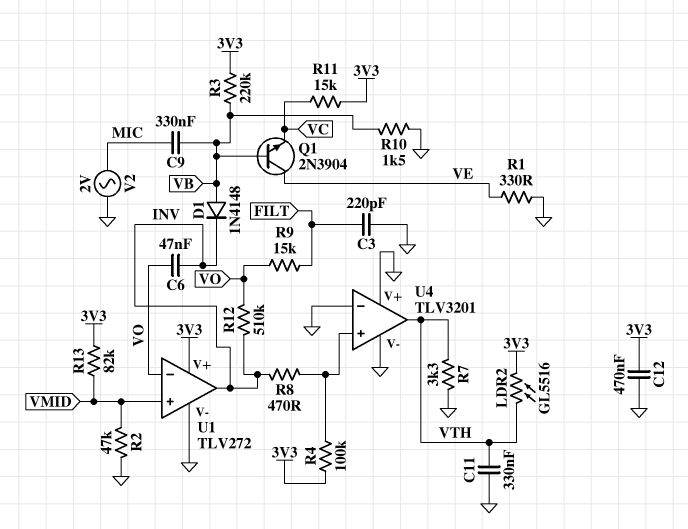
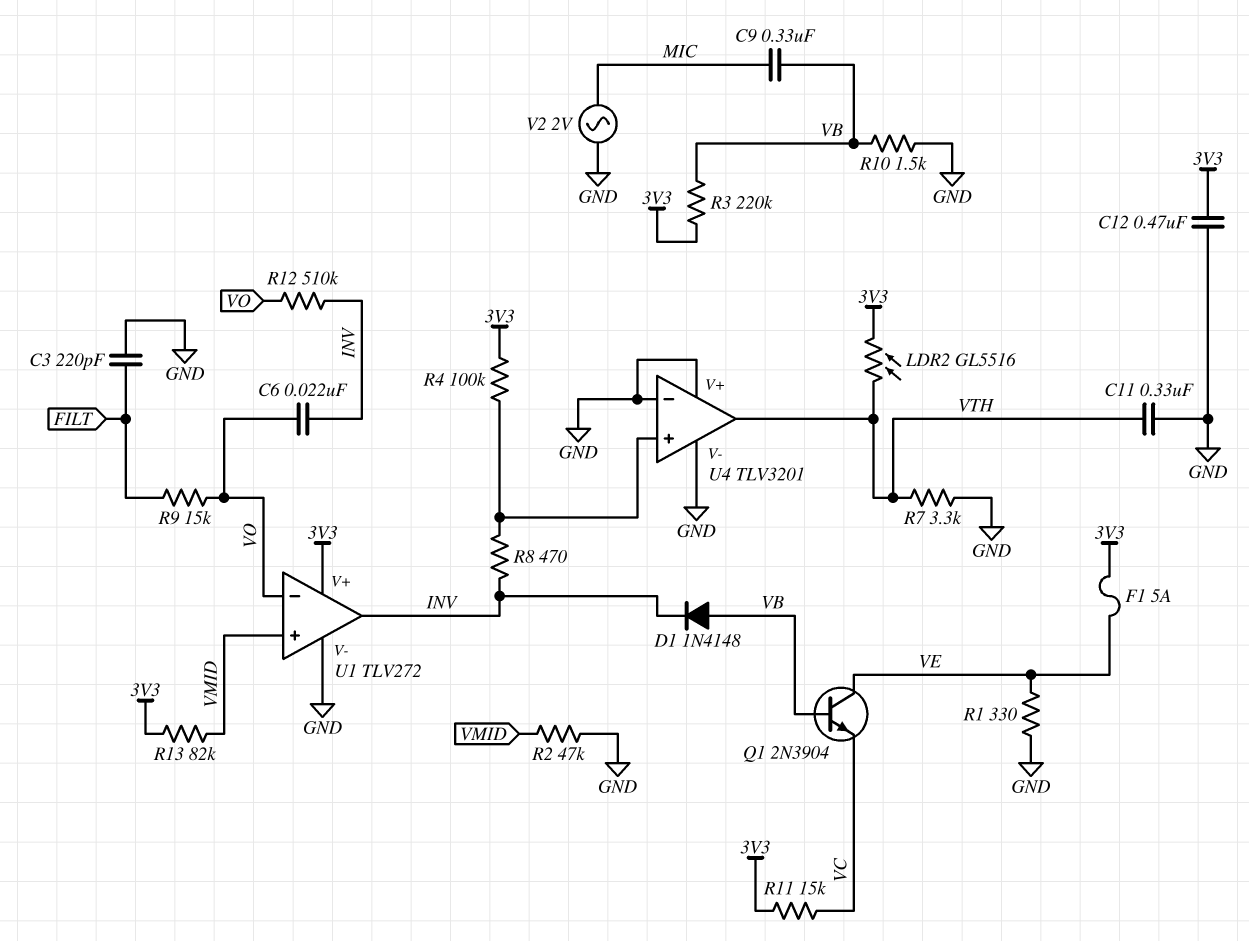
C6: 47nF (INV, VO) -> 22nF (INV, VO)
F1: none -> 5A (3V3, VE)

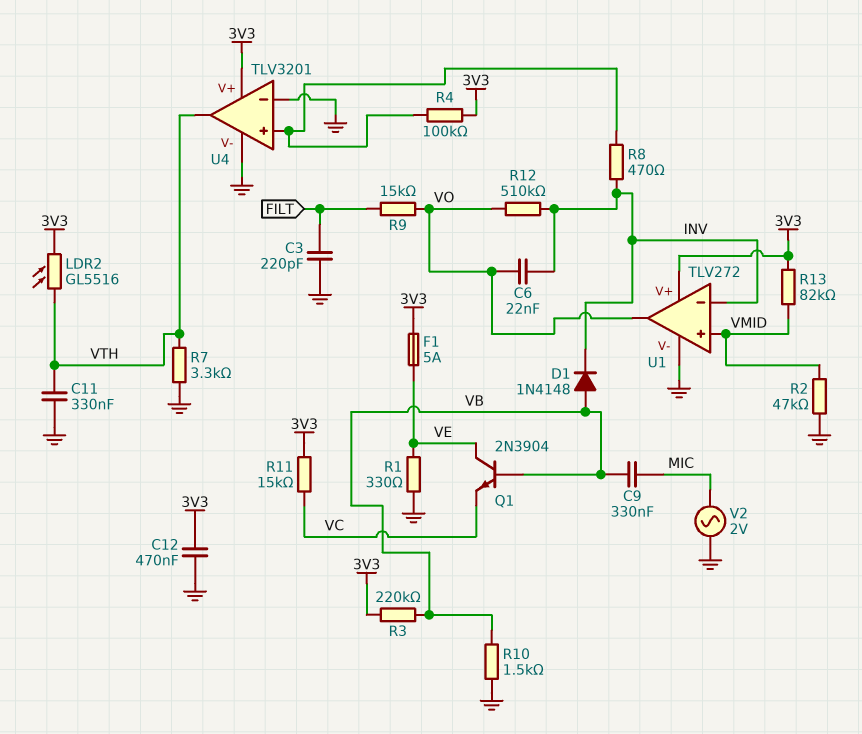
U1 pin in-: VO -> INV
U1 pin out: INV -> VO
U4 pin V+: GND -> 3V3

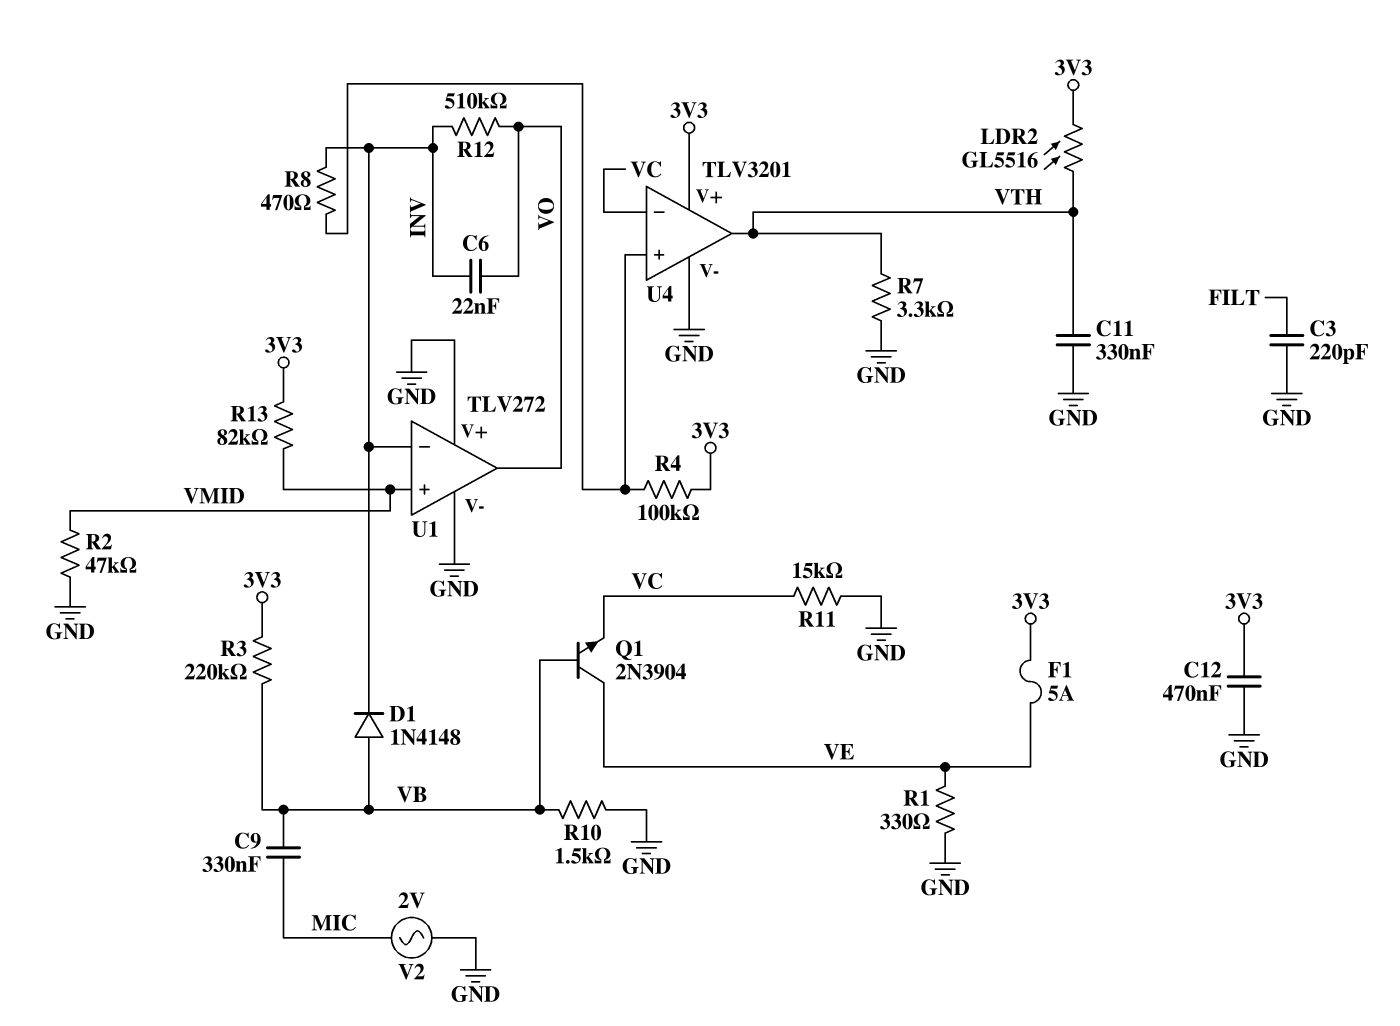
R9: 15k (FILT, VO) -> none
R11: 15k (3V3, VC) -> 15k (GND, VC)
U1 pin V+: 3V3 -> GND
U4 pin in-: GND -> VC

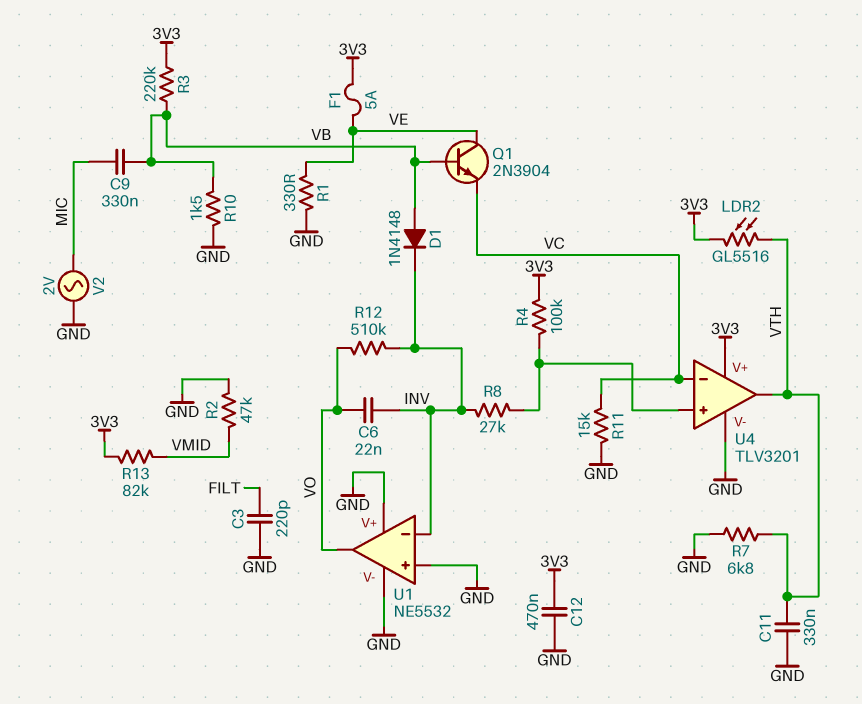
R7: 3.3k (GND, VTH) -> 6.8k (GND, VTH)
R8: 470 (INV, U4/in+) -> 27k (INV, U4/in+)
U1: TLV272 -> NE5532
U1 pin in+: VMID -> GND

